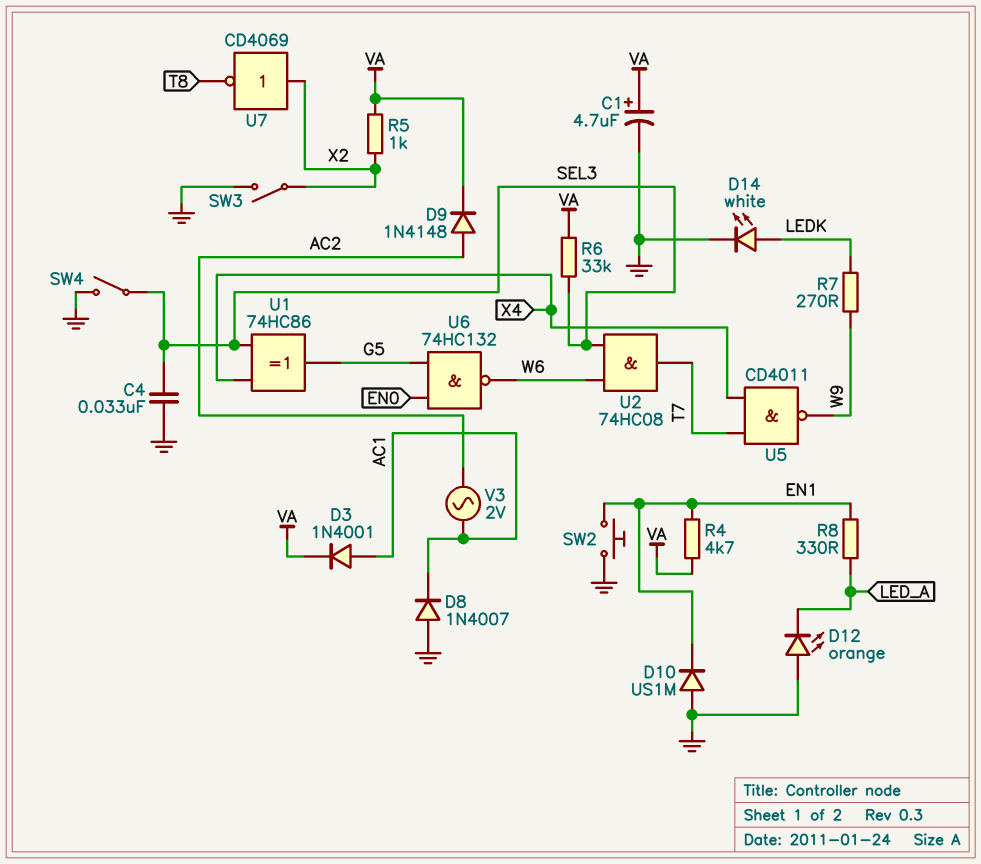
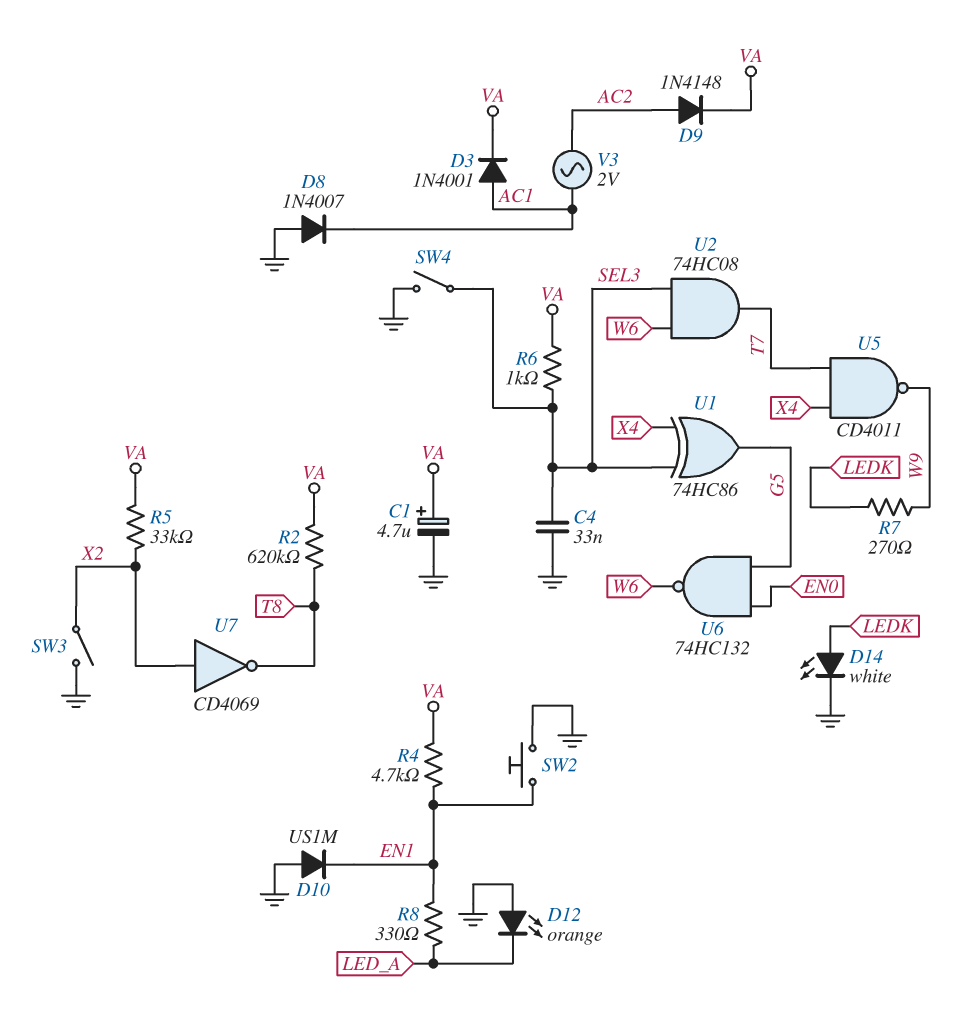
R2: none -> 620k (T8, VA)
R5: 1k (VA, X2) -> 33k (VA, X2)
R6: 33k (SEL3, VA) -> 1k (SEL3, VA)

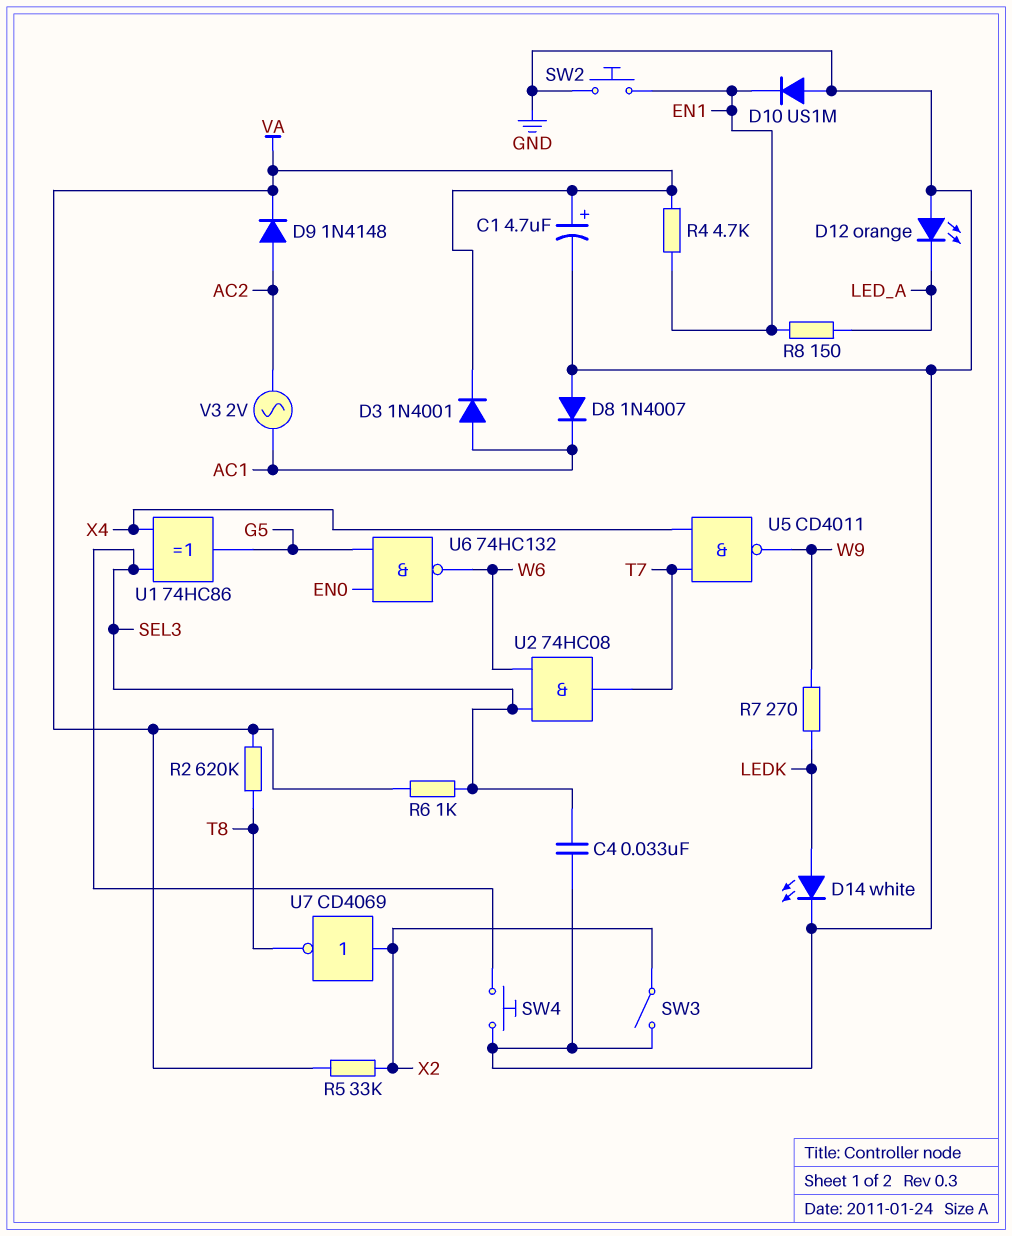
R8: 330 (EN1, LED_A) -> 150 (EN1, LED_A)
SW4: switch (GND, SEL3) -> button (GND, SEL3)

